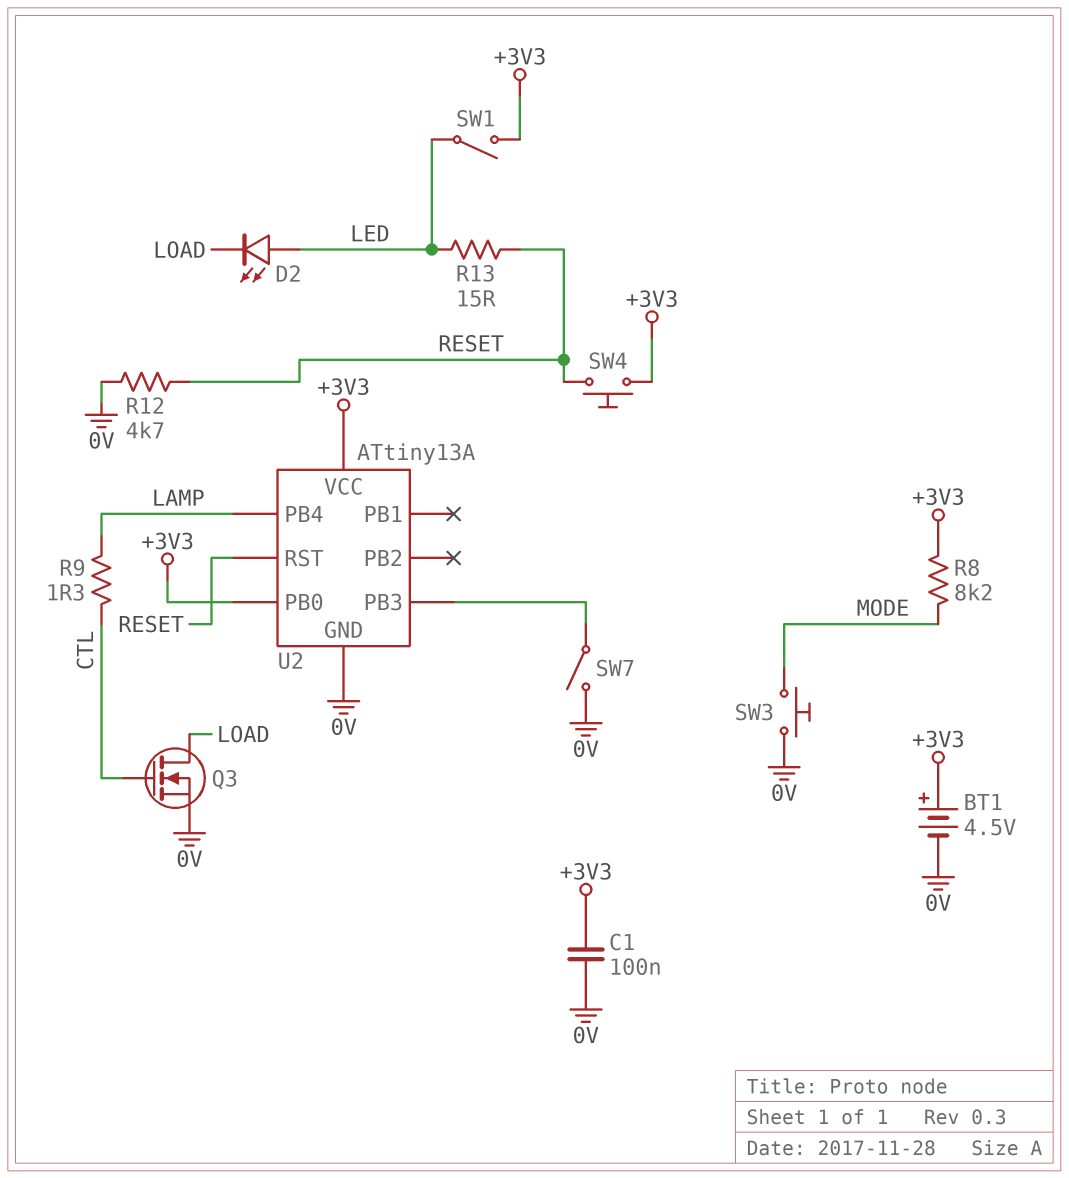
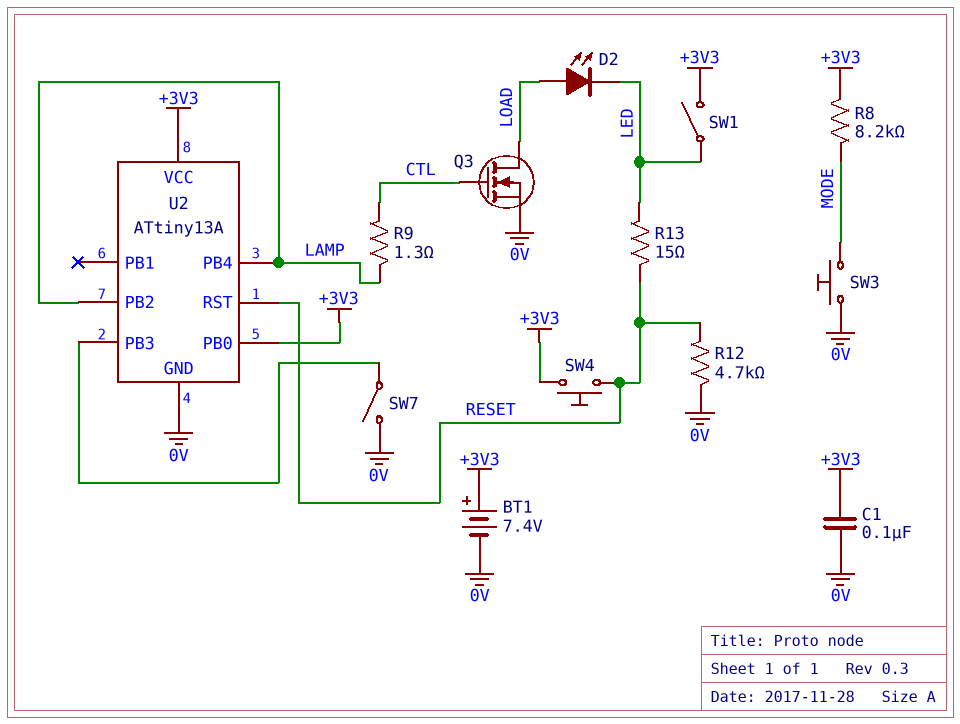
BT1: 4.5V (plus +3V3, minus 0V) -> 7.4V (plus +3V3, minus 0V)
D2: LED (A LED, K LOAD) -> LED (A LOAD, K LED)
U2 pin PB2: none -> LAMP

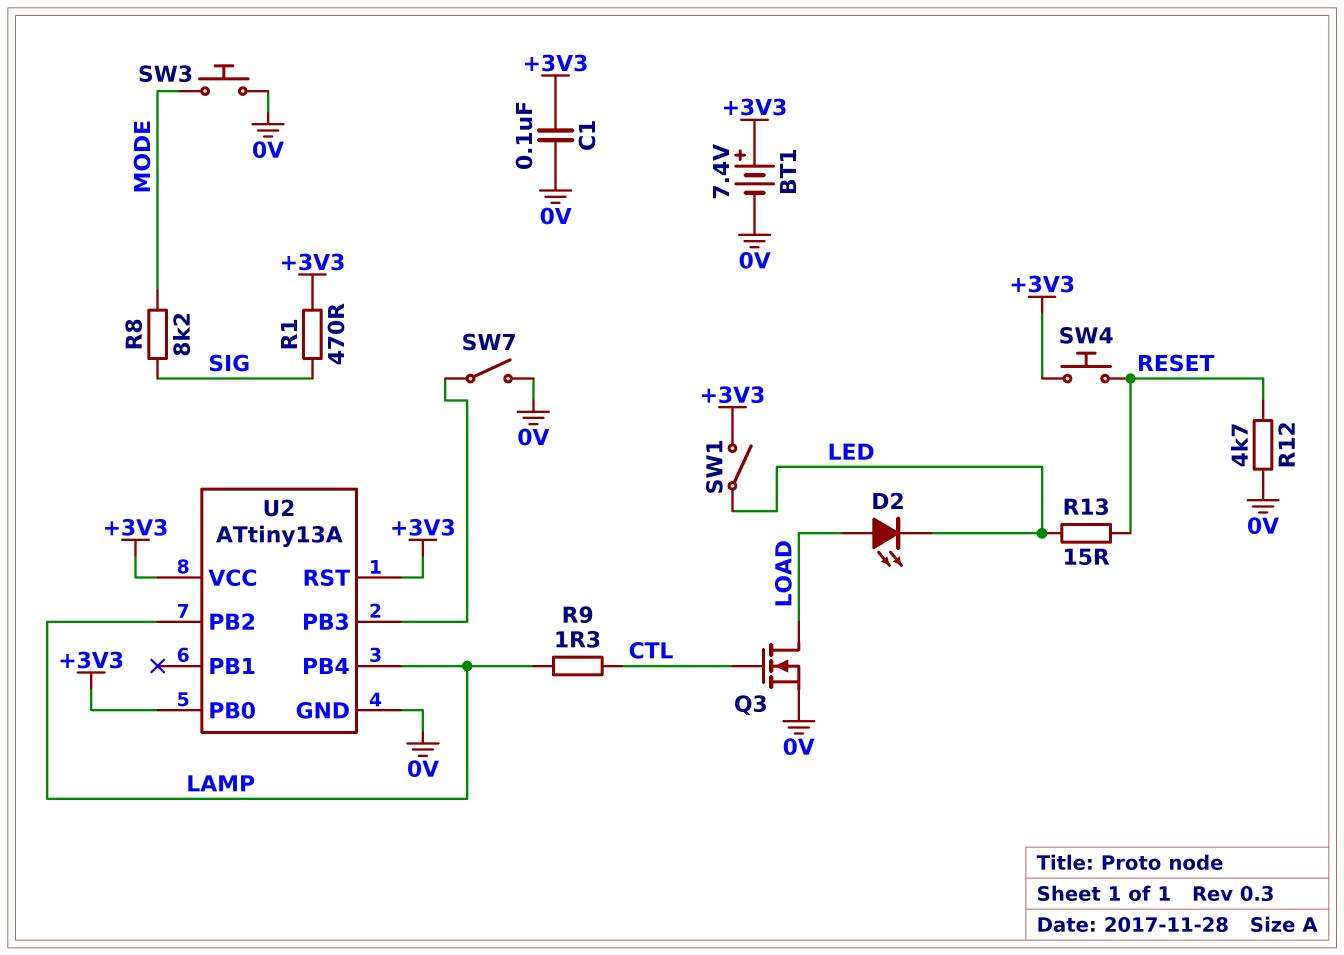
R1: none -> 470 (+3V3, SIG)
R8: 8.2k (+3V3, MODE) -> 8.2k (MODE, SIG)
U2 pin RST: RESET -> +3V3

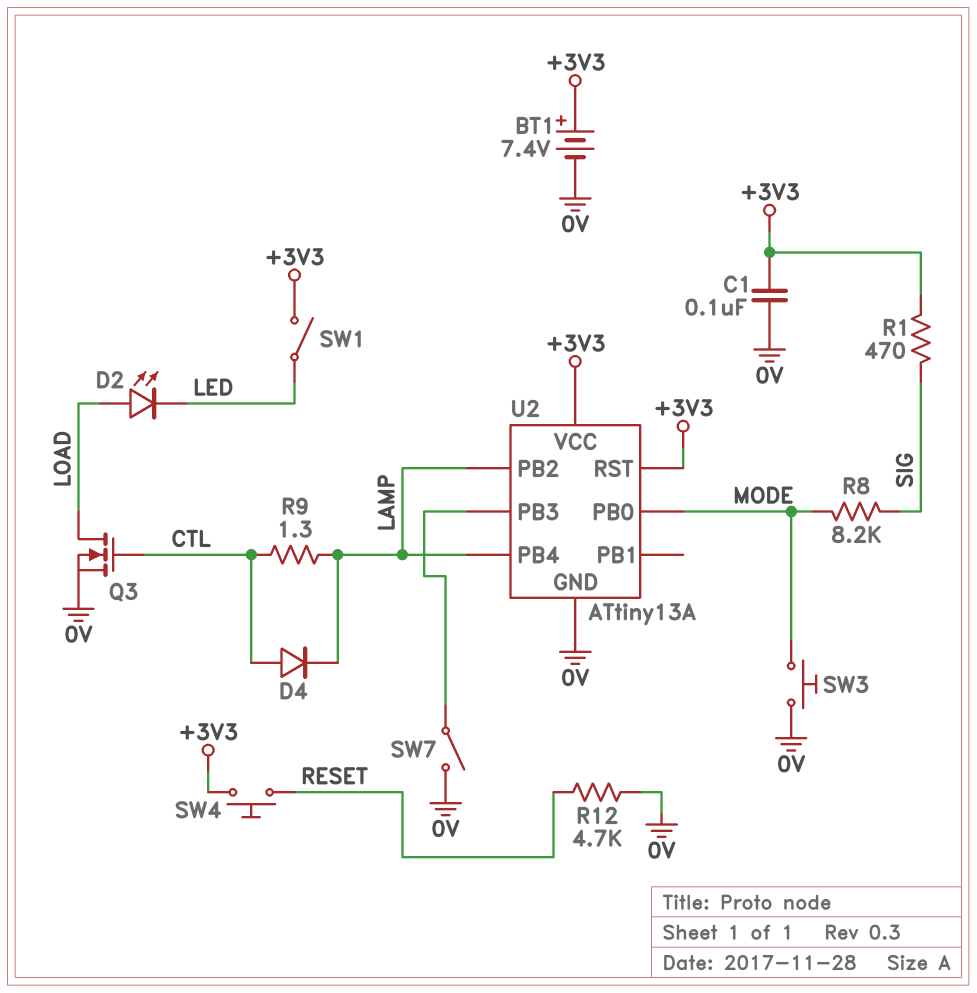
D4: none -> diode (A CTL, K LAMP)
R13: 15 (LED, RESET) -> none
U2 pin PB0: +3V3 -> MODE

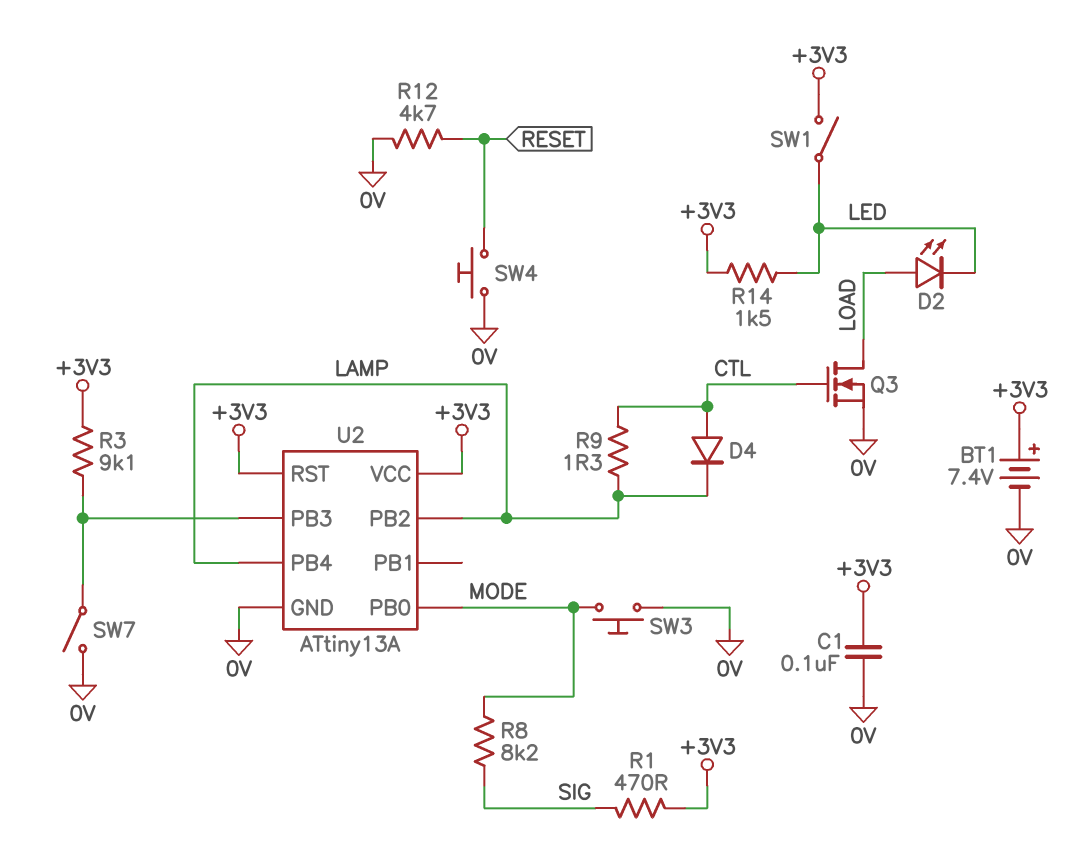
R3: none -> 9.1k (+3V3, U2/PB3)
R14: none -> 1.5k (+3V3, LED)
SW4: button (+3V3, RESET) -> button (0V, RESET)

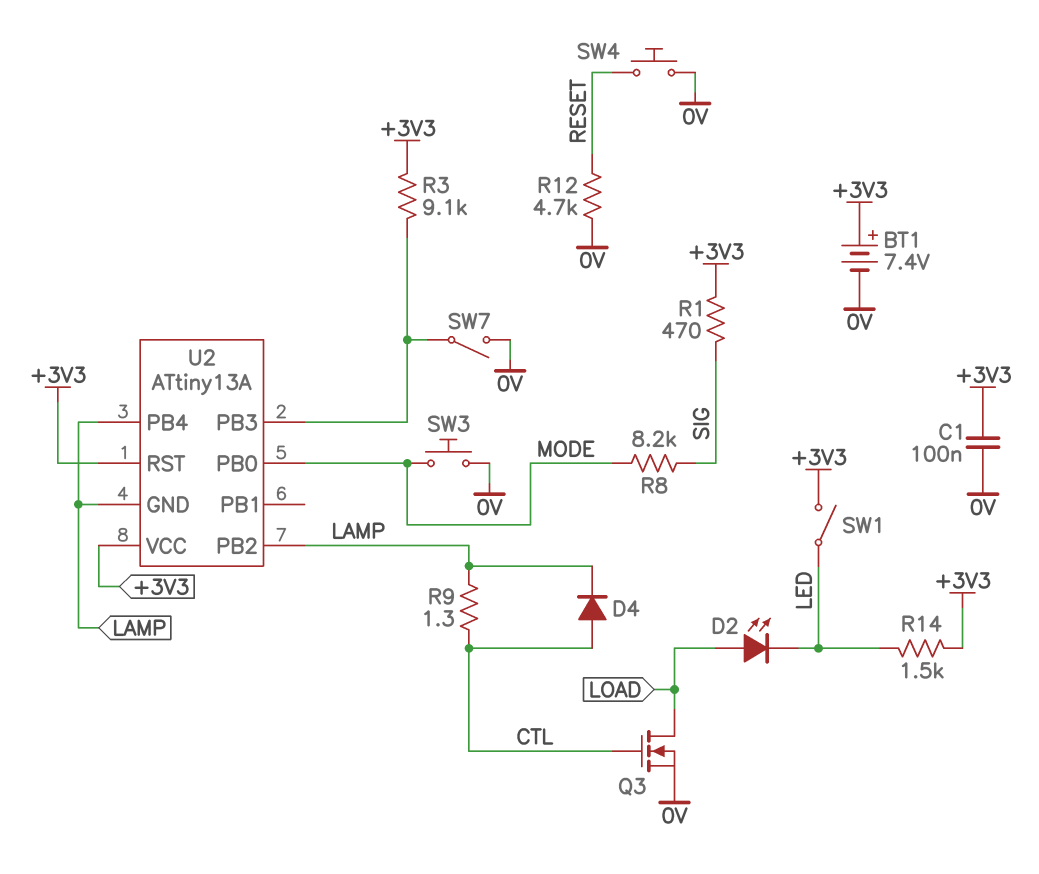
U2 pin GND: 0V -> LAMP

